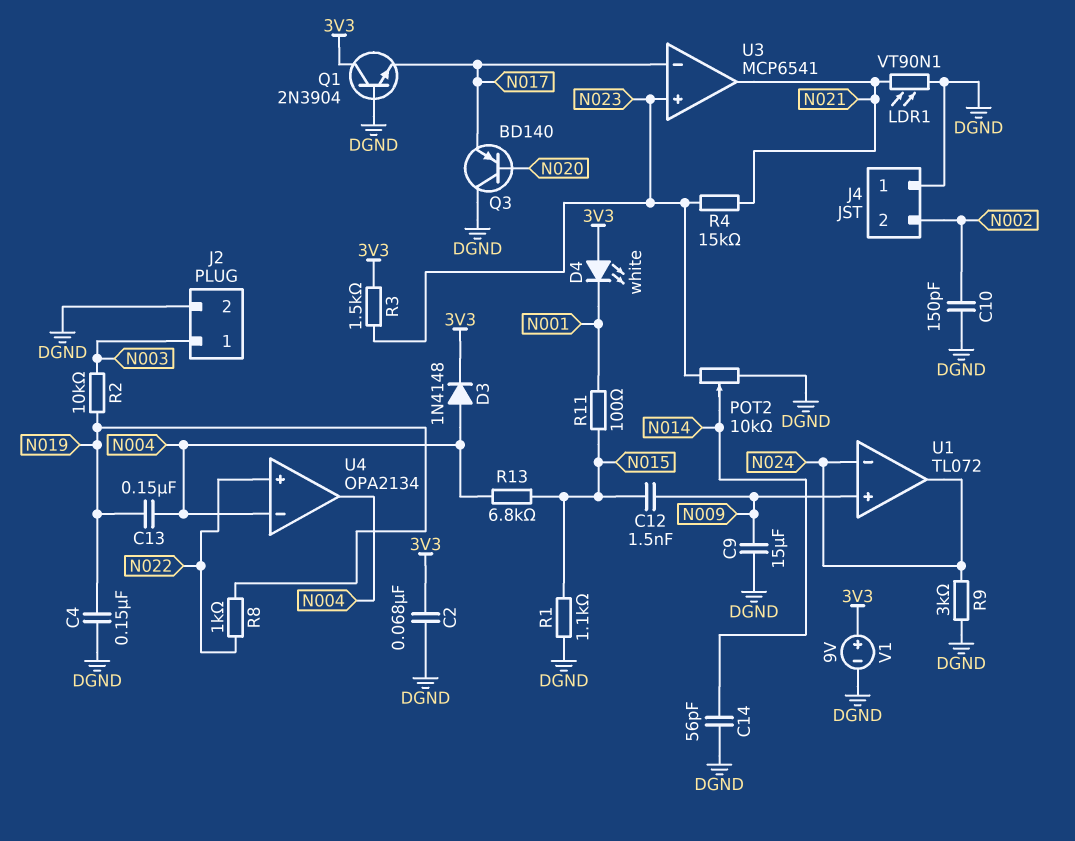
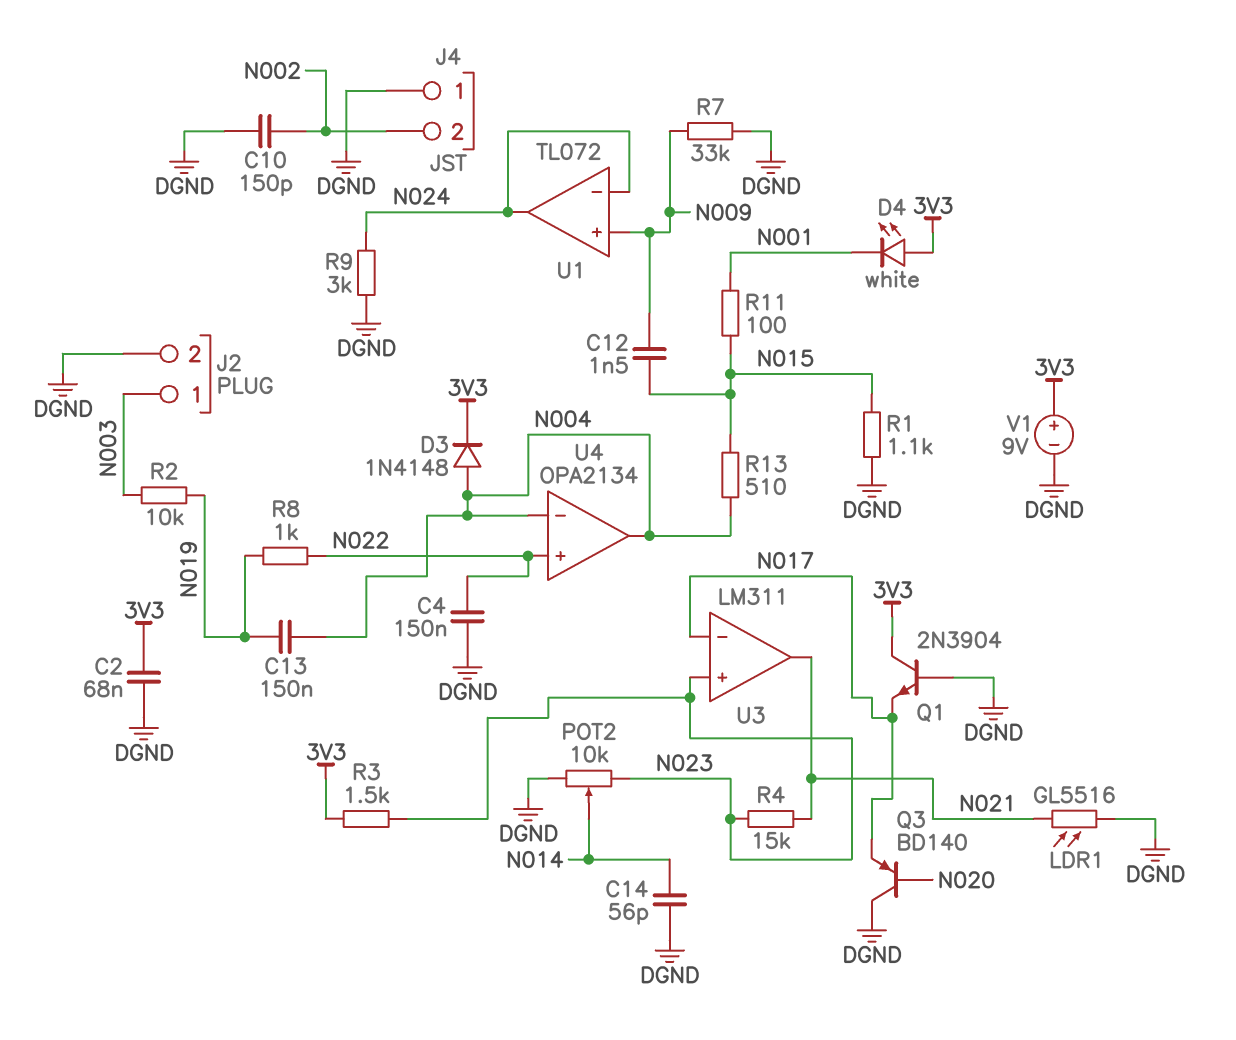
C4: 150nF (DGND, N019) -> 150nF (DGND, N022)
C9: 15uF (DGND, N009) -> none
LDR1: VT90N1 (DGND, N021) -> GL5516 (DGND, N021)
R7: none -> 33k (DGND, N009)
R13: 6.8k (N004, N015) -> 510 (N004, N015)
U3: MCP6541 -> LM311

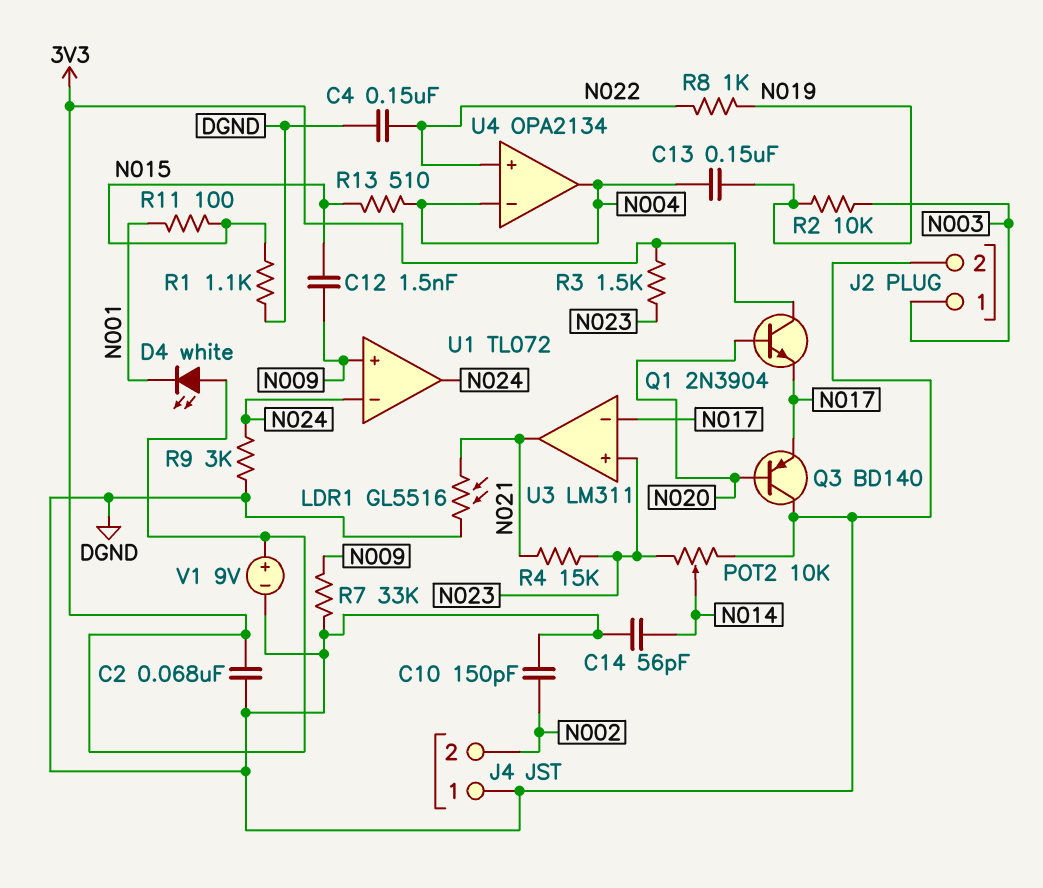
D3: diode 1N4148 (A N004, K 3V3) -> none
Q1: NPN 2N3904 (B DGND, C 3V3, E N017) -> NPN 2N3904 (B N020, C 3V3, E N017)

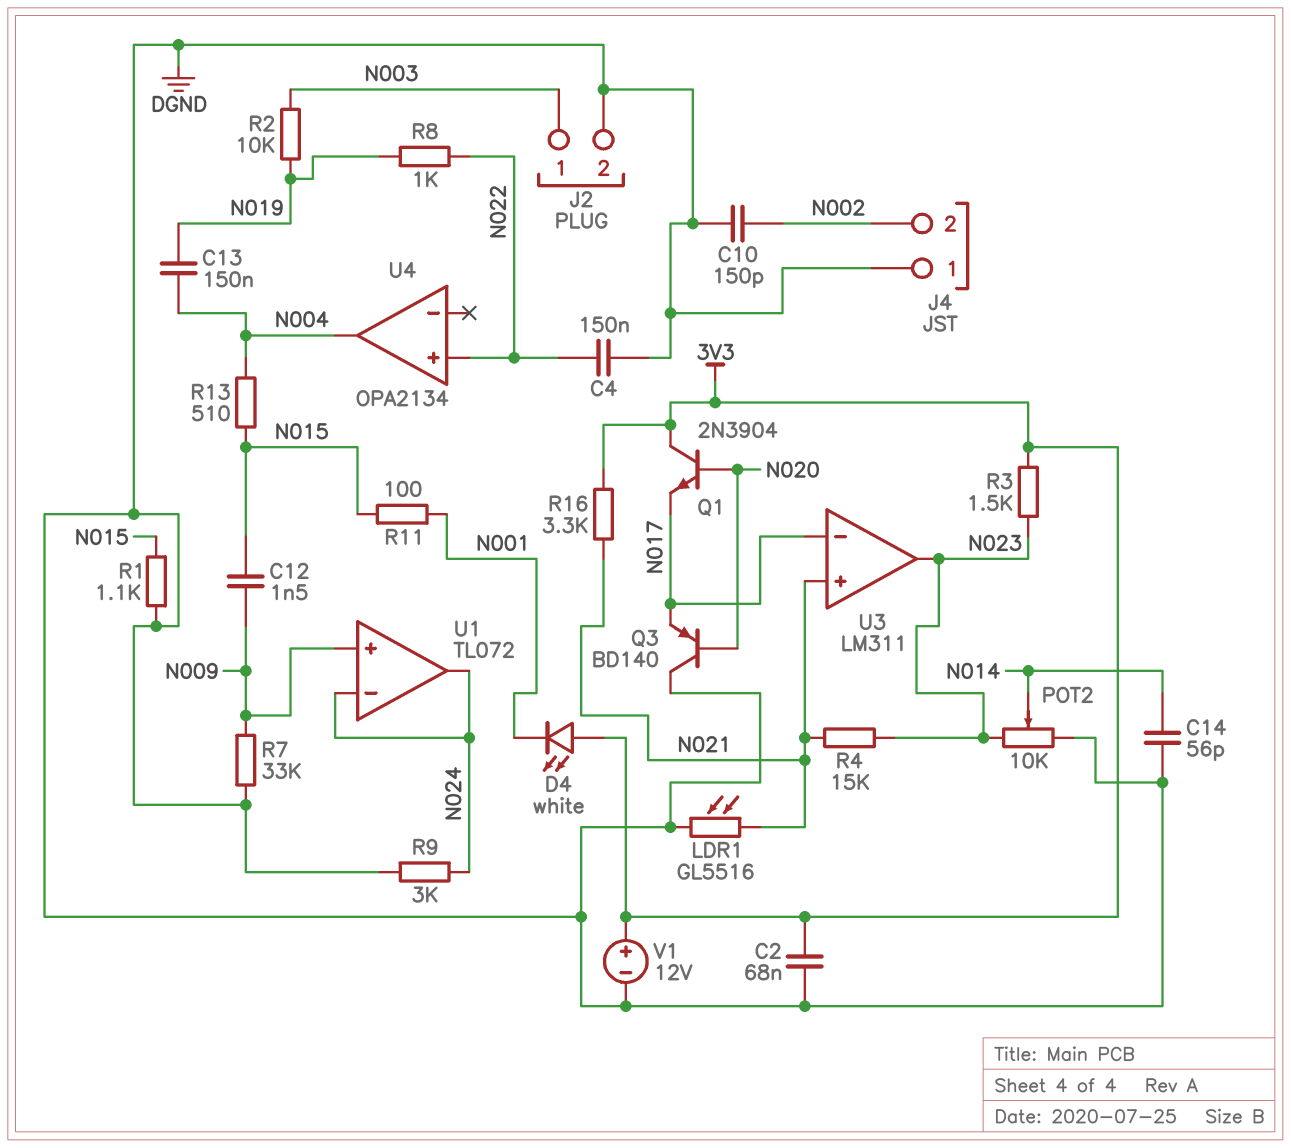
R16: none -> 3.3k (3V3, N021)
U3 pin in+: N023 -> N021
U3 pin out: N021 -> N023
U4 pin in-: N004 -> none
V1: 9V (plus 3V3, minus DGND) -> 12V (plus 3V3, minus DGND)

